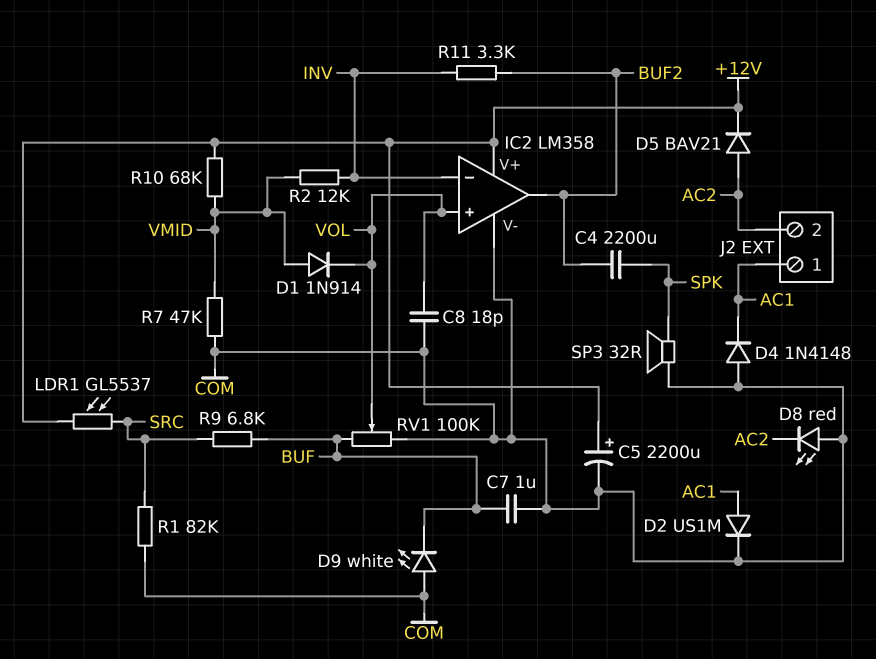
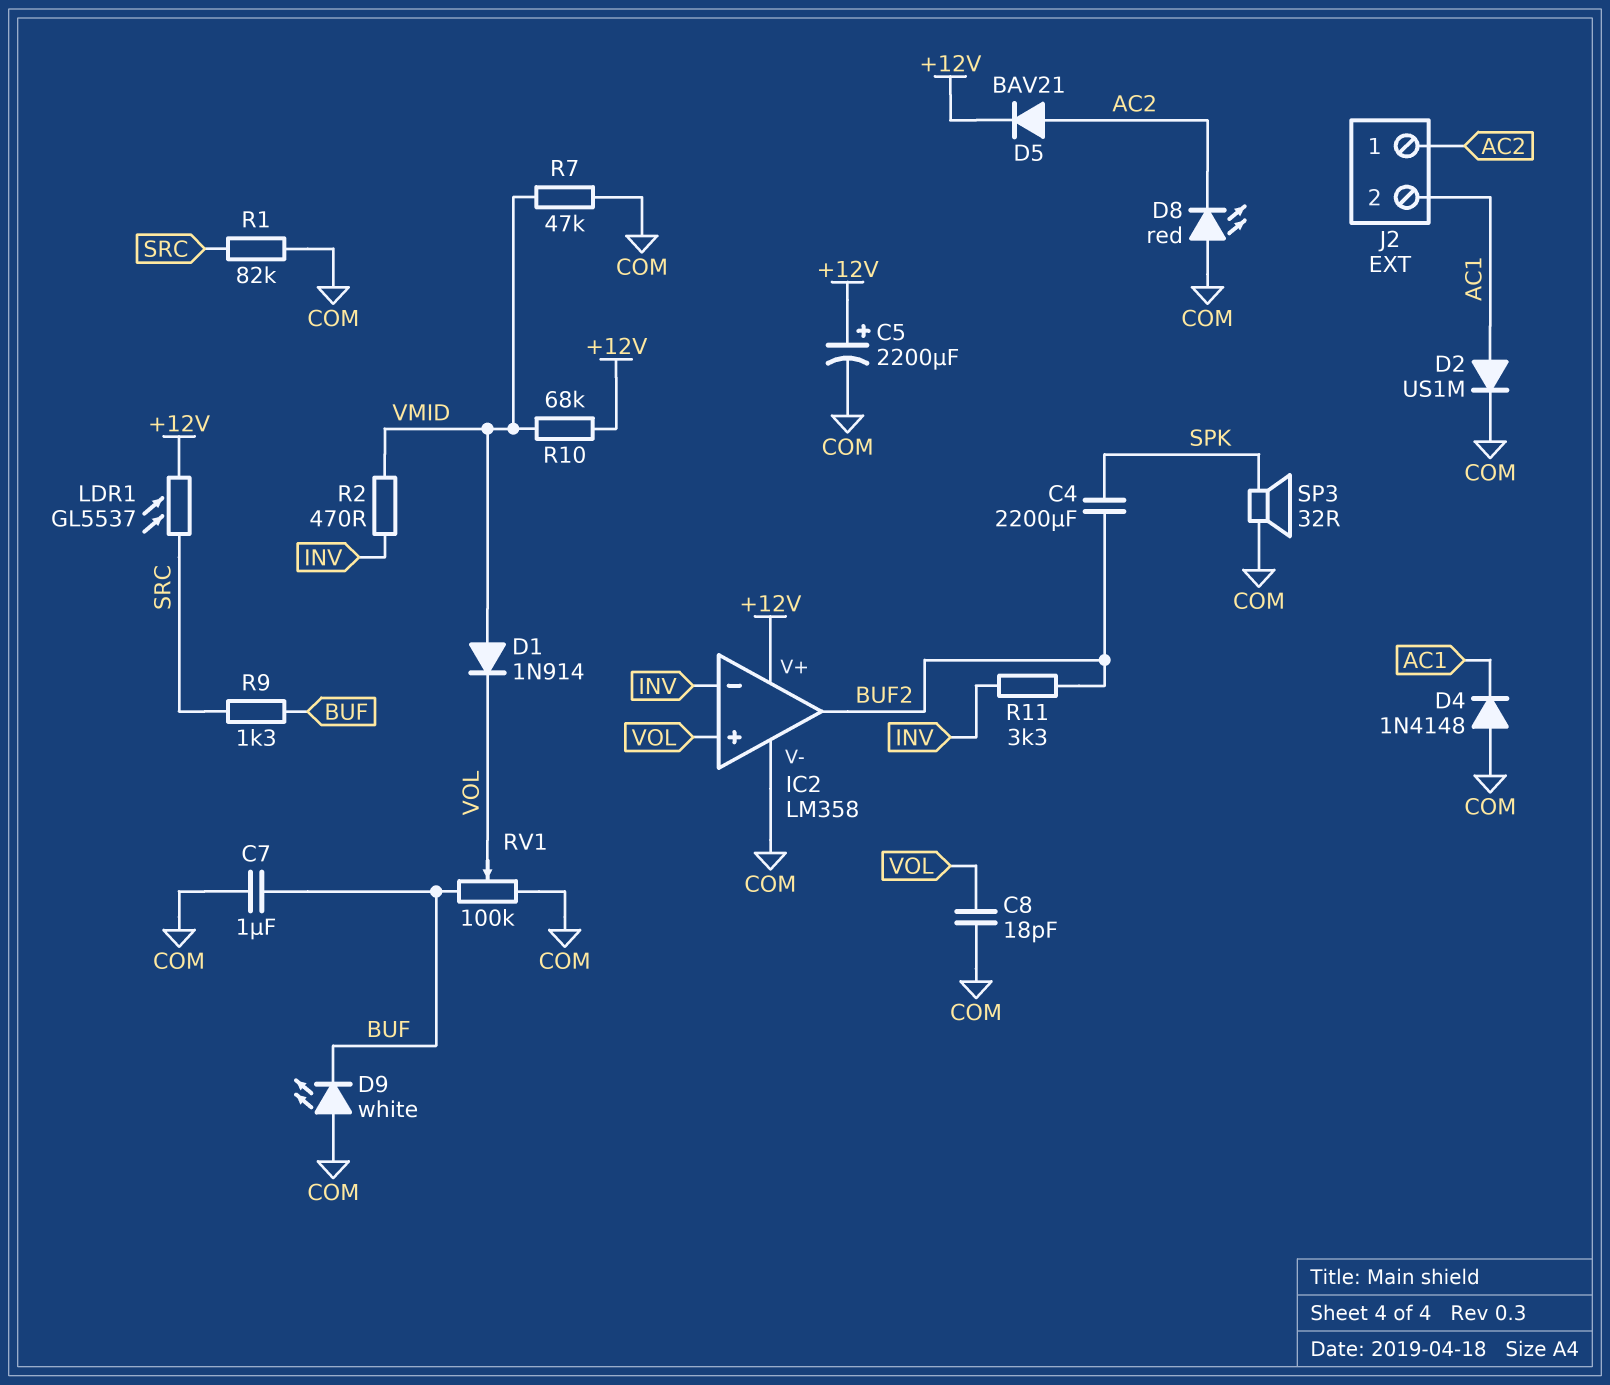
J2 pin 1: AC1 -> AC2
J2 pin 2: AC2 -> AC1
R2: 12k (INV, VMID) -> 470 (INV, VMID)
R9: 6.8k (BUF, SRC) -> 1.3k (BUF, SRC)

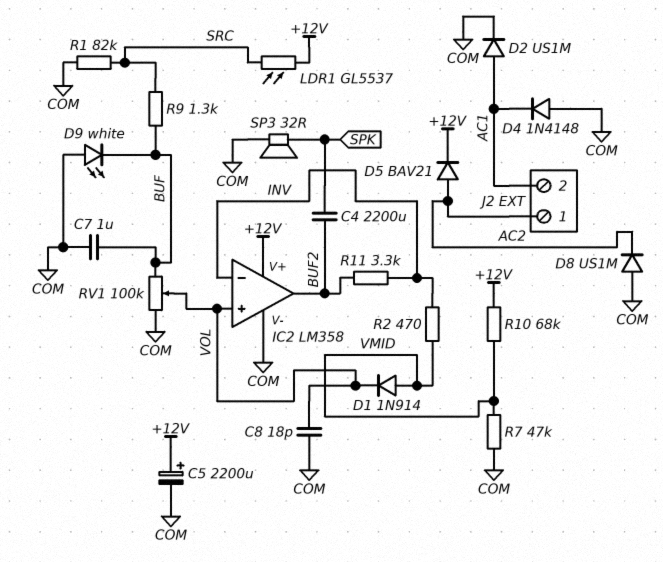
D8: LED red (A COM, K AC2) -> diode US1M (A COM, K AC2)

